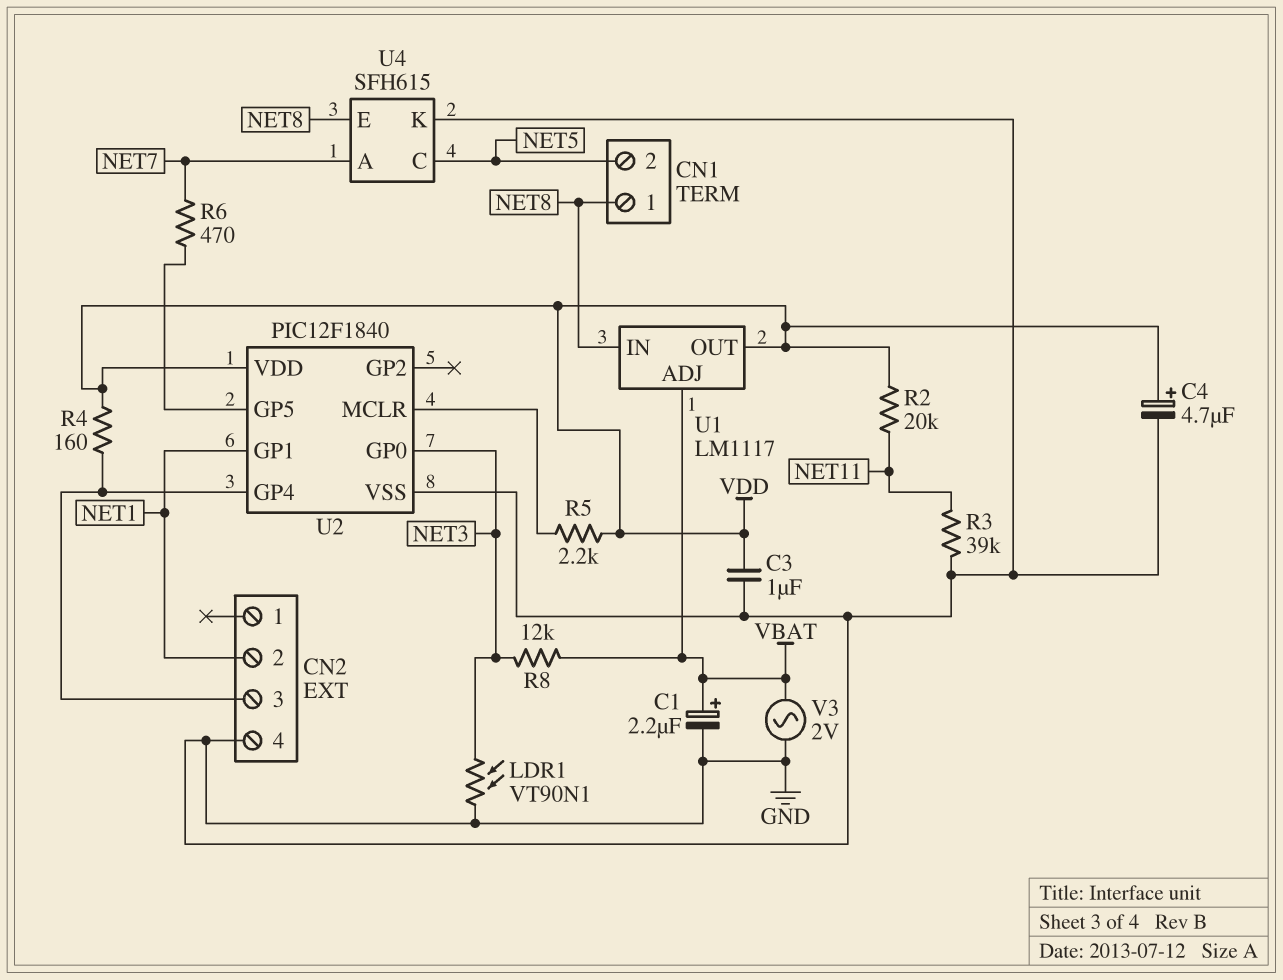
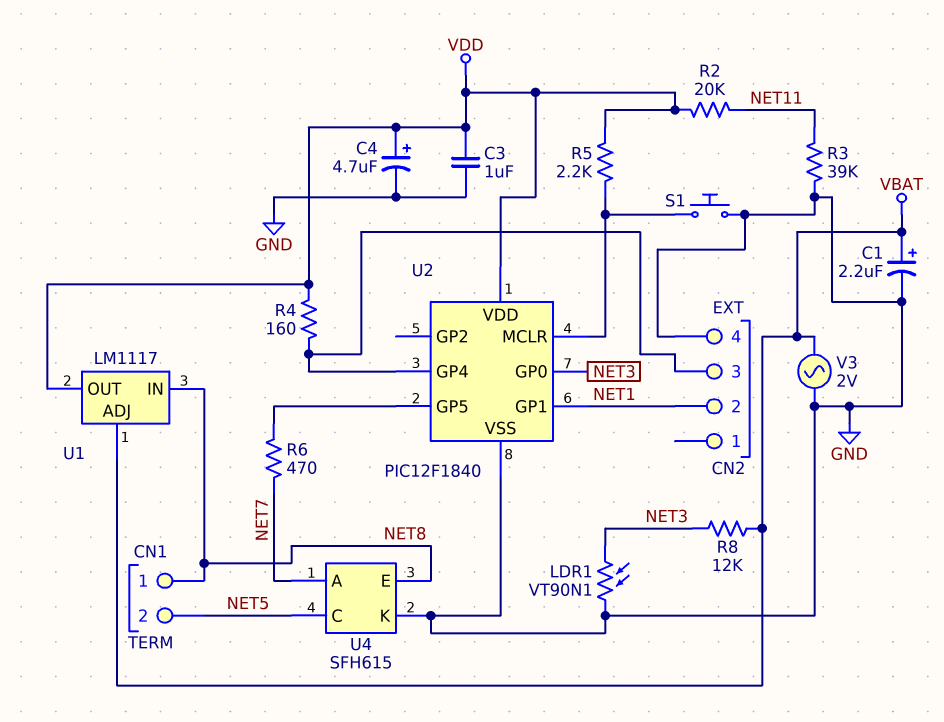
S1: none -> button (GND, U2/MCLR)

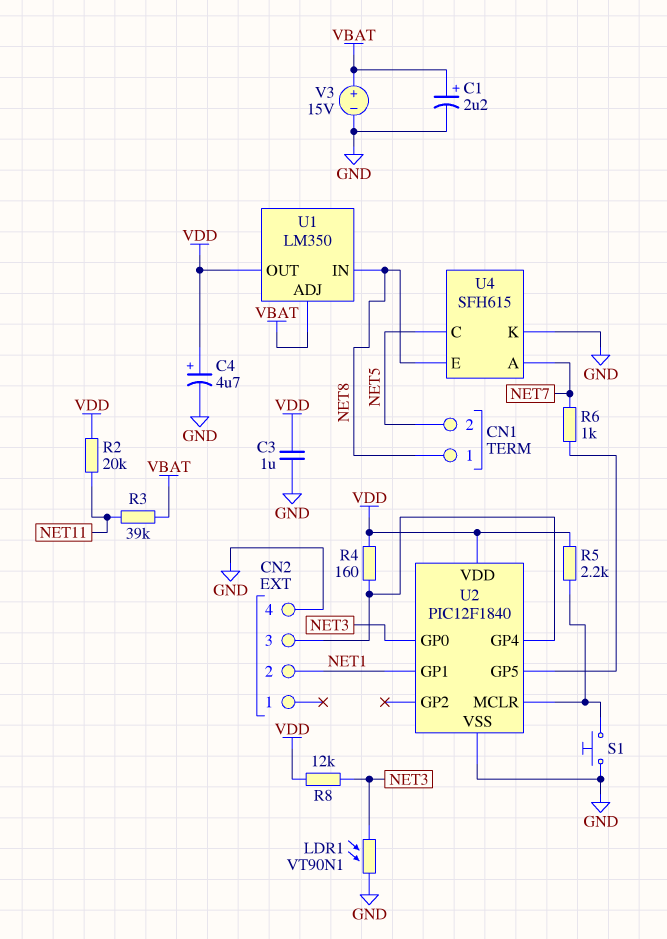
R3: 39k (GND, NET11) -> 39k (NET11, VBAT)
R6: 470 (NET7, U2/GP5) -> 1k (NET7, U2/GP5)
R8: 12k (NET3, VBAT) -> 12k (NET3, VDD)
U1: LM1117 -> LM350
V3: AC 2V (GND, VBAT) -> 15V (plus VBAT, minus GND)

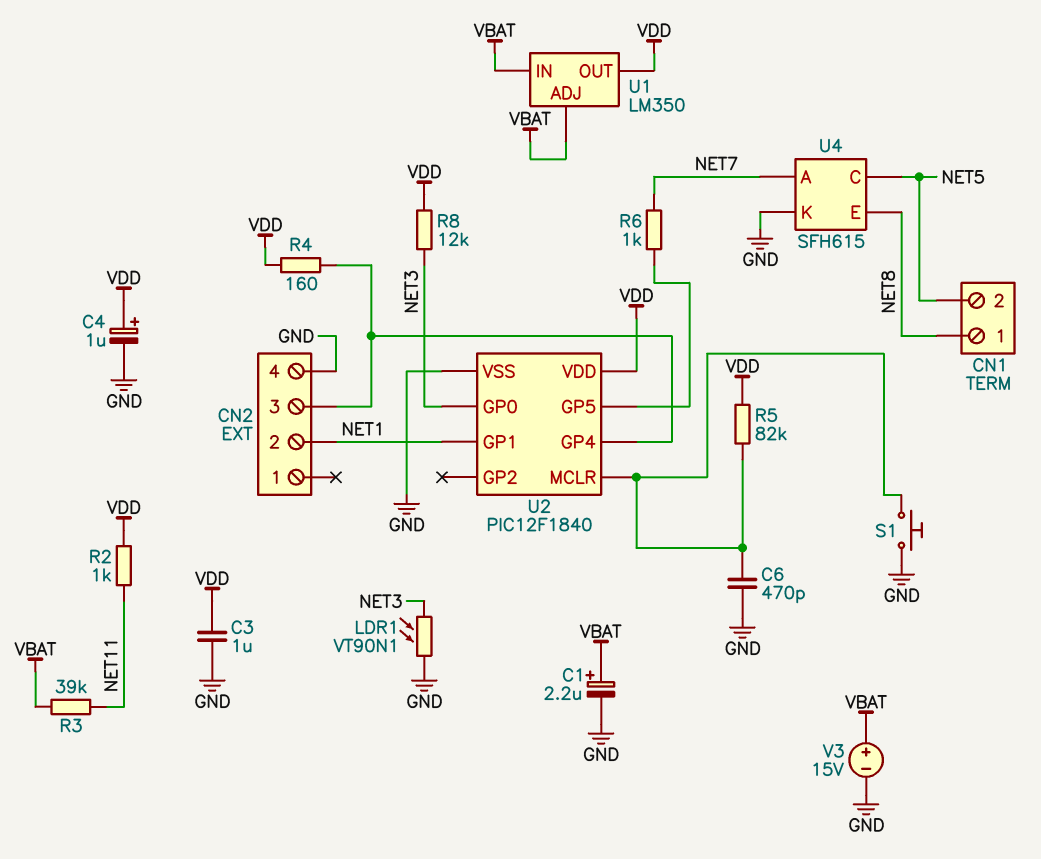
C4: 4.7uF (plus VDD, minus GND) -> 1uF (plus VDD, minus GND)
C6: none -> 470pF (GND, U2/MCLR)
R2: 20k (NET11, VDD) -> 1k (NET11, VDD)
R5: 2.2k (U2/MCLR, VDD) -> 82k (U2/MCLR, VDD)
U1 pin IN: NET8 -> VBAT

